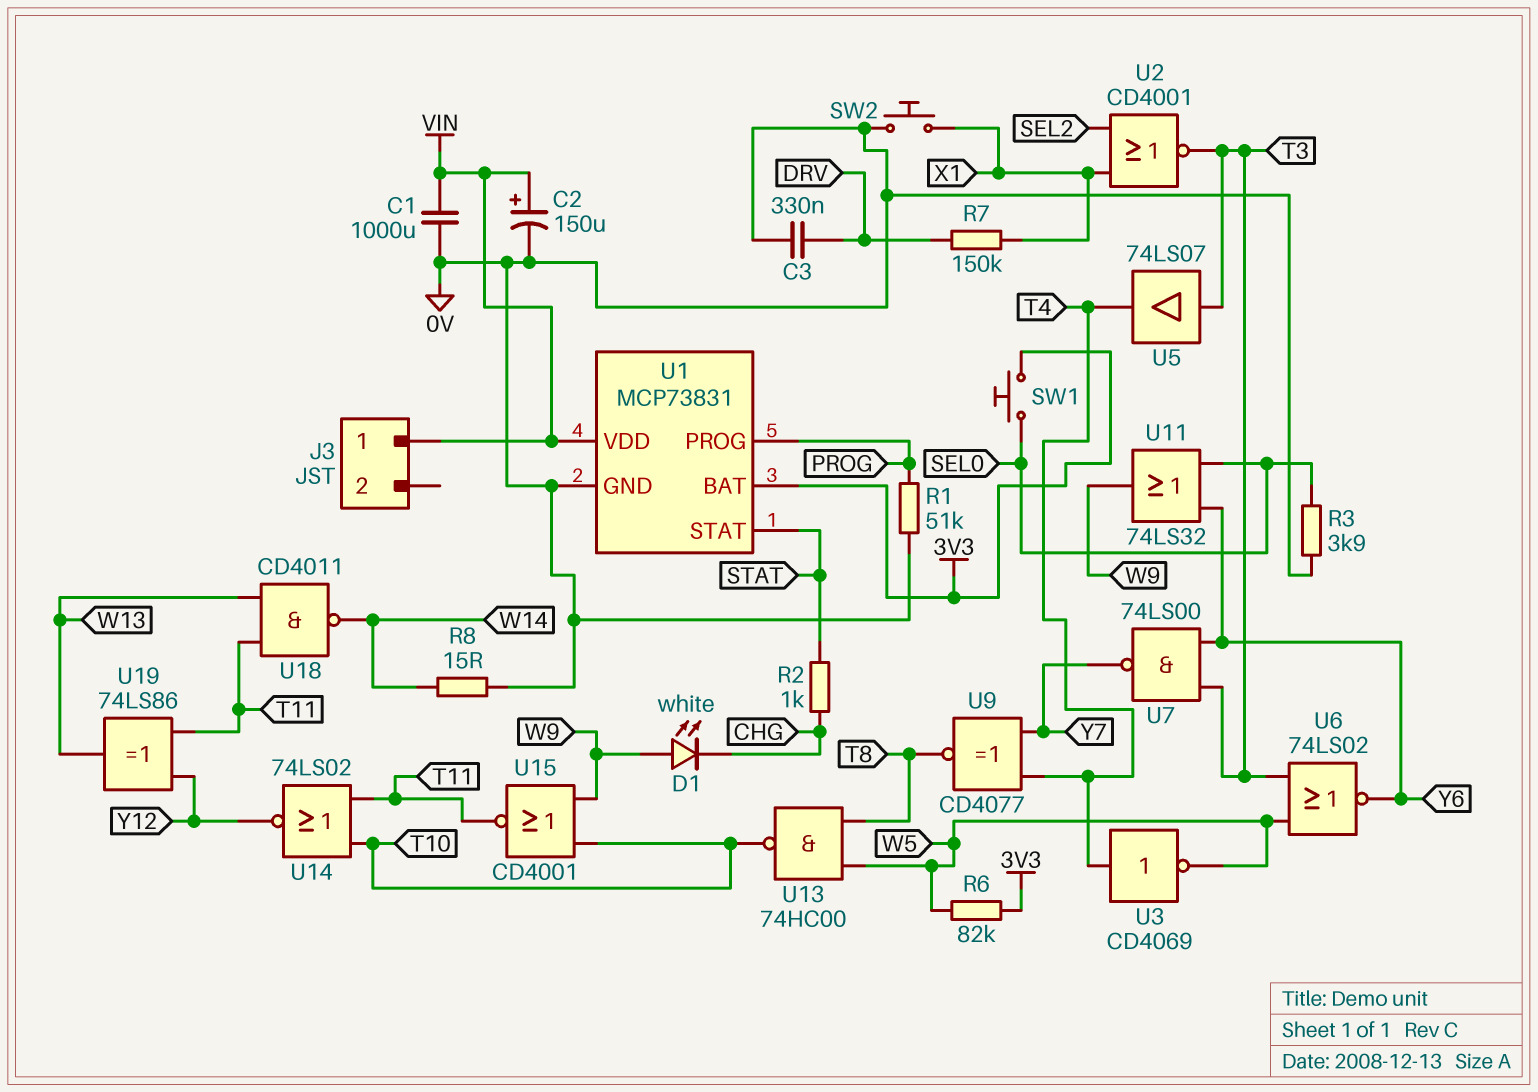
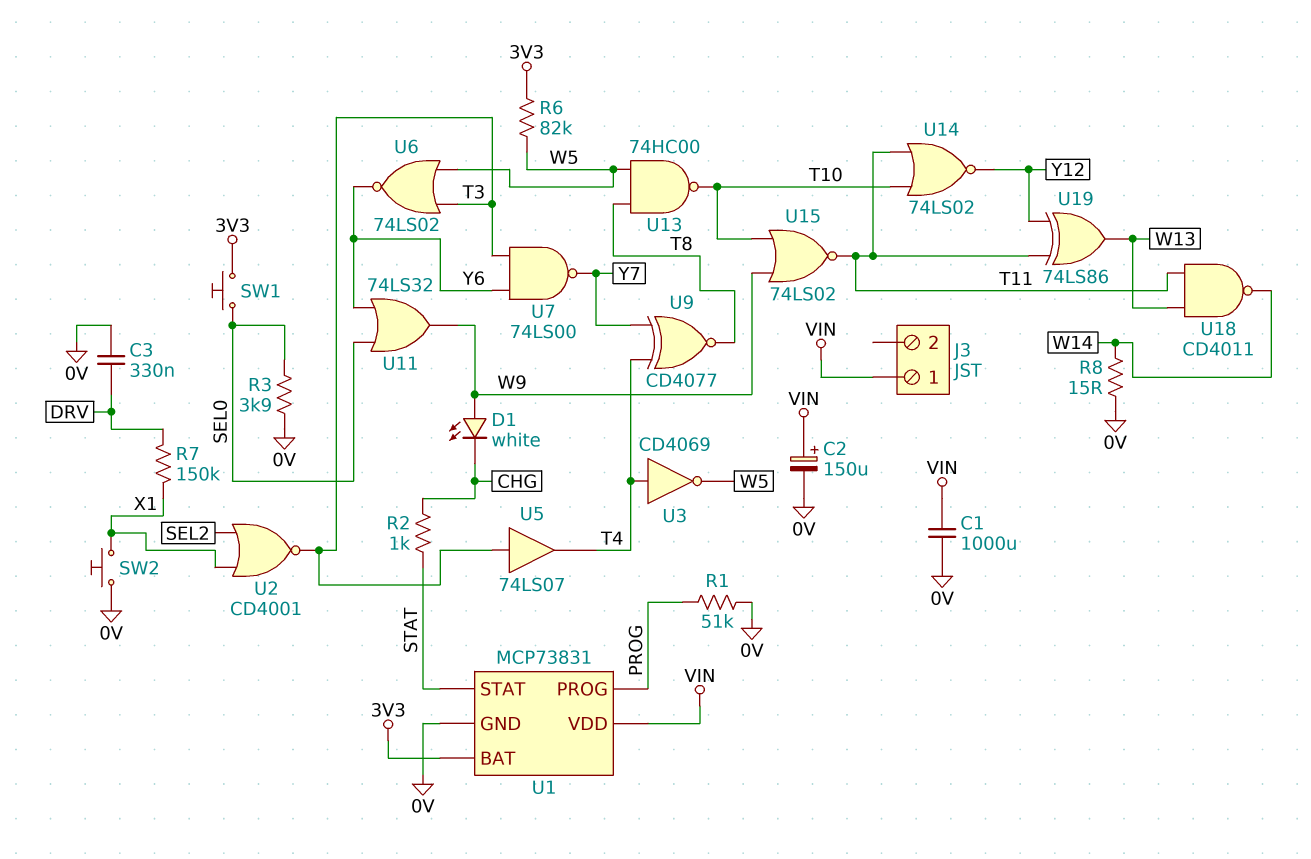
U15: NOR CD4001 (in T10, in W9, out T11) -> NOR 74LS02 (in T10, in W9, out T11)

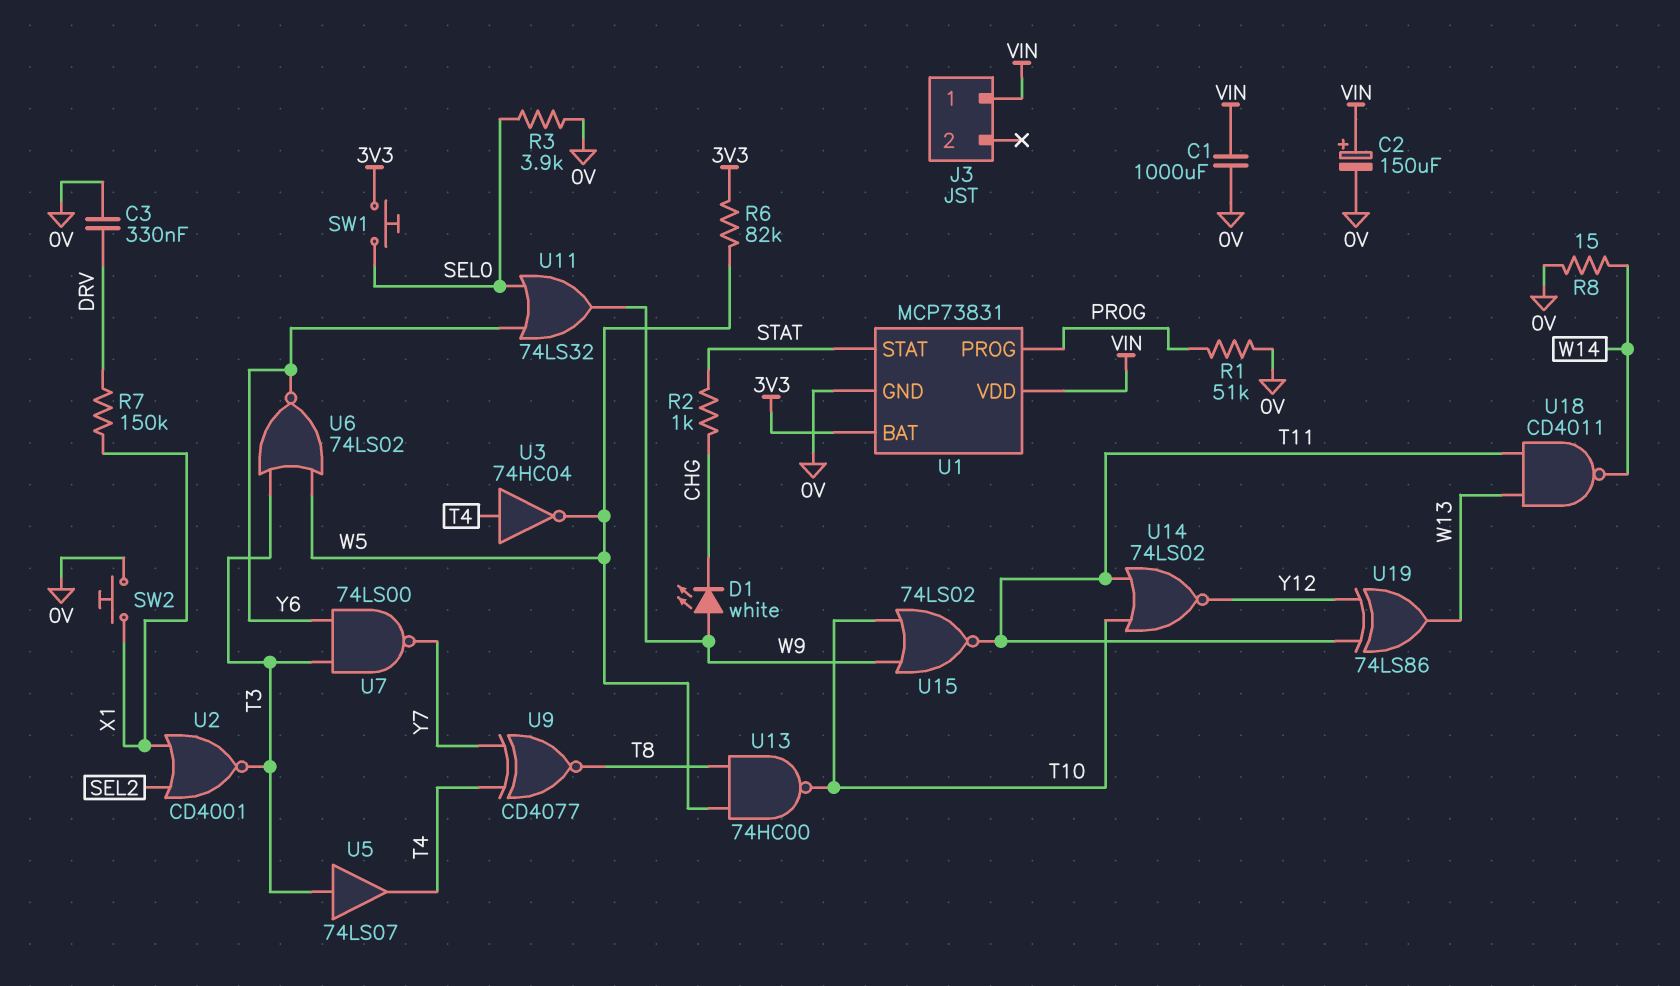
U3: NOT CD4069 (in T4, out W5) -> NOT 74HC04 (in T4, out W5)

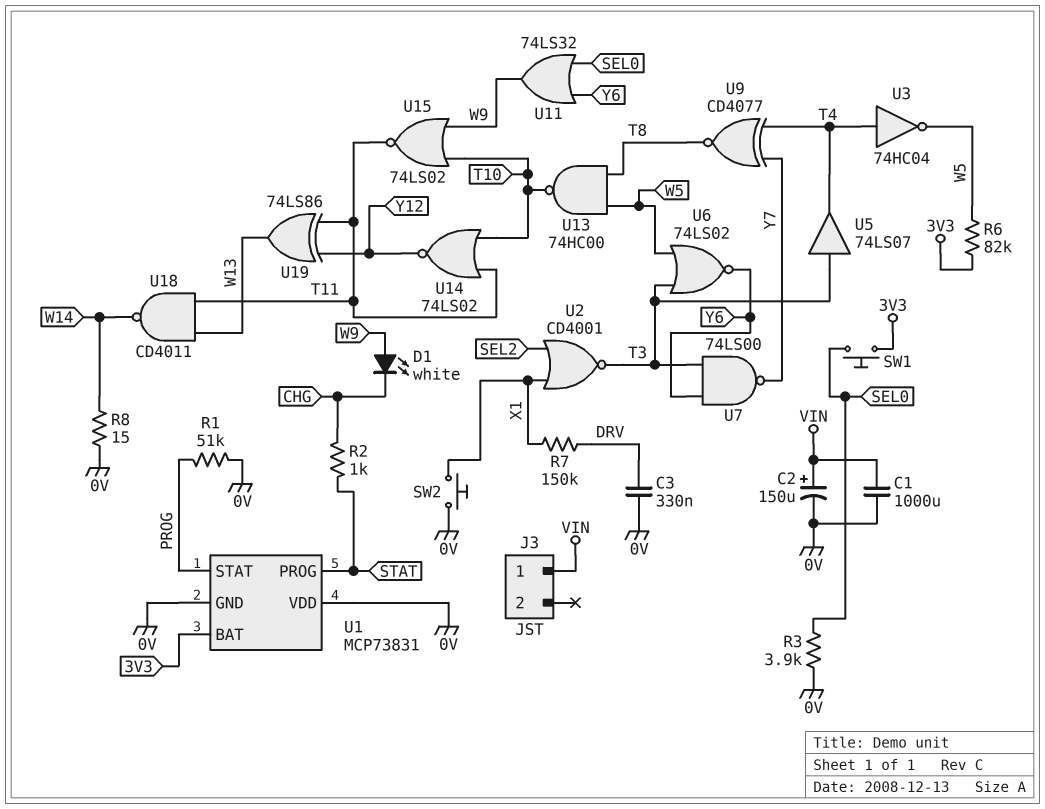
U1 pin PROG: PROG -> STAT
U1 pin STAT: STAT -> PROG
U1 pin VDD: VIN -> 0V

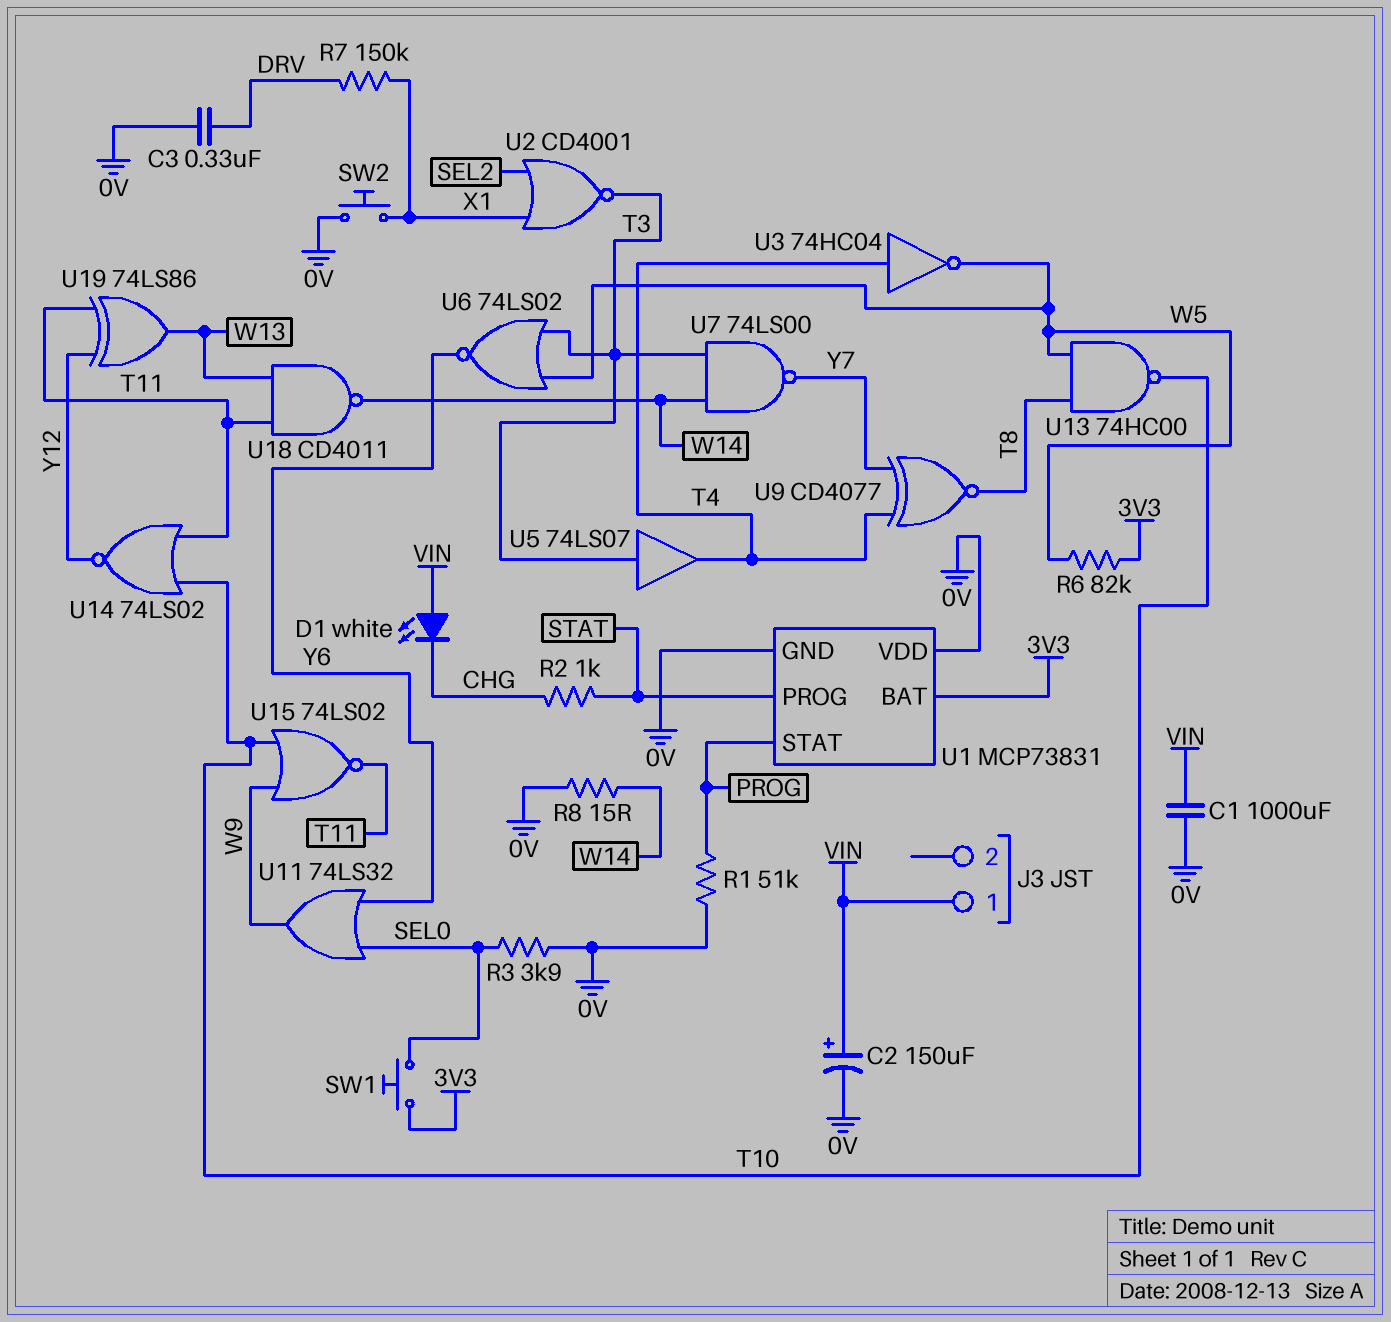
D1: LED white (A W9, K CHG) -> LED white (A VIN, K CHG)
U7: NAND 74LS00 (in T3, in Y6, out Y7) -> NAND 74LS00 (in T3, in W14, out Y7)

